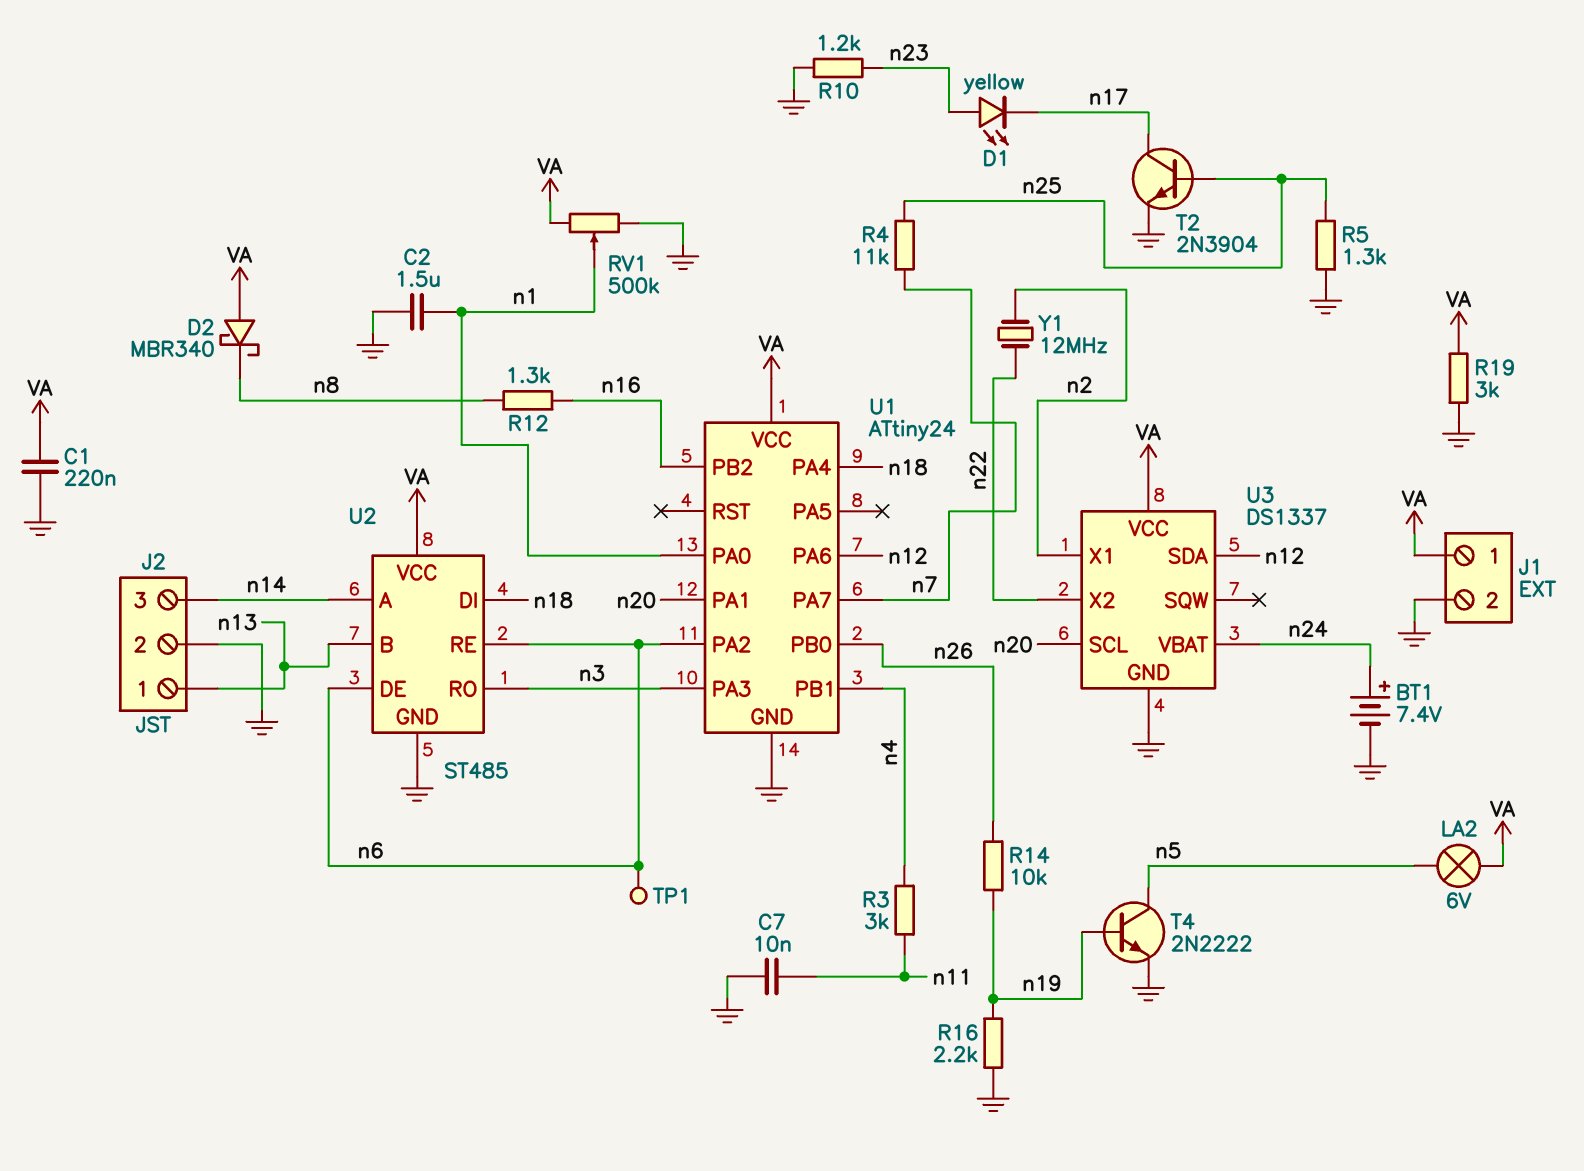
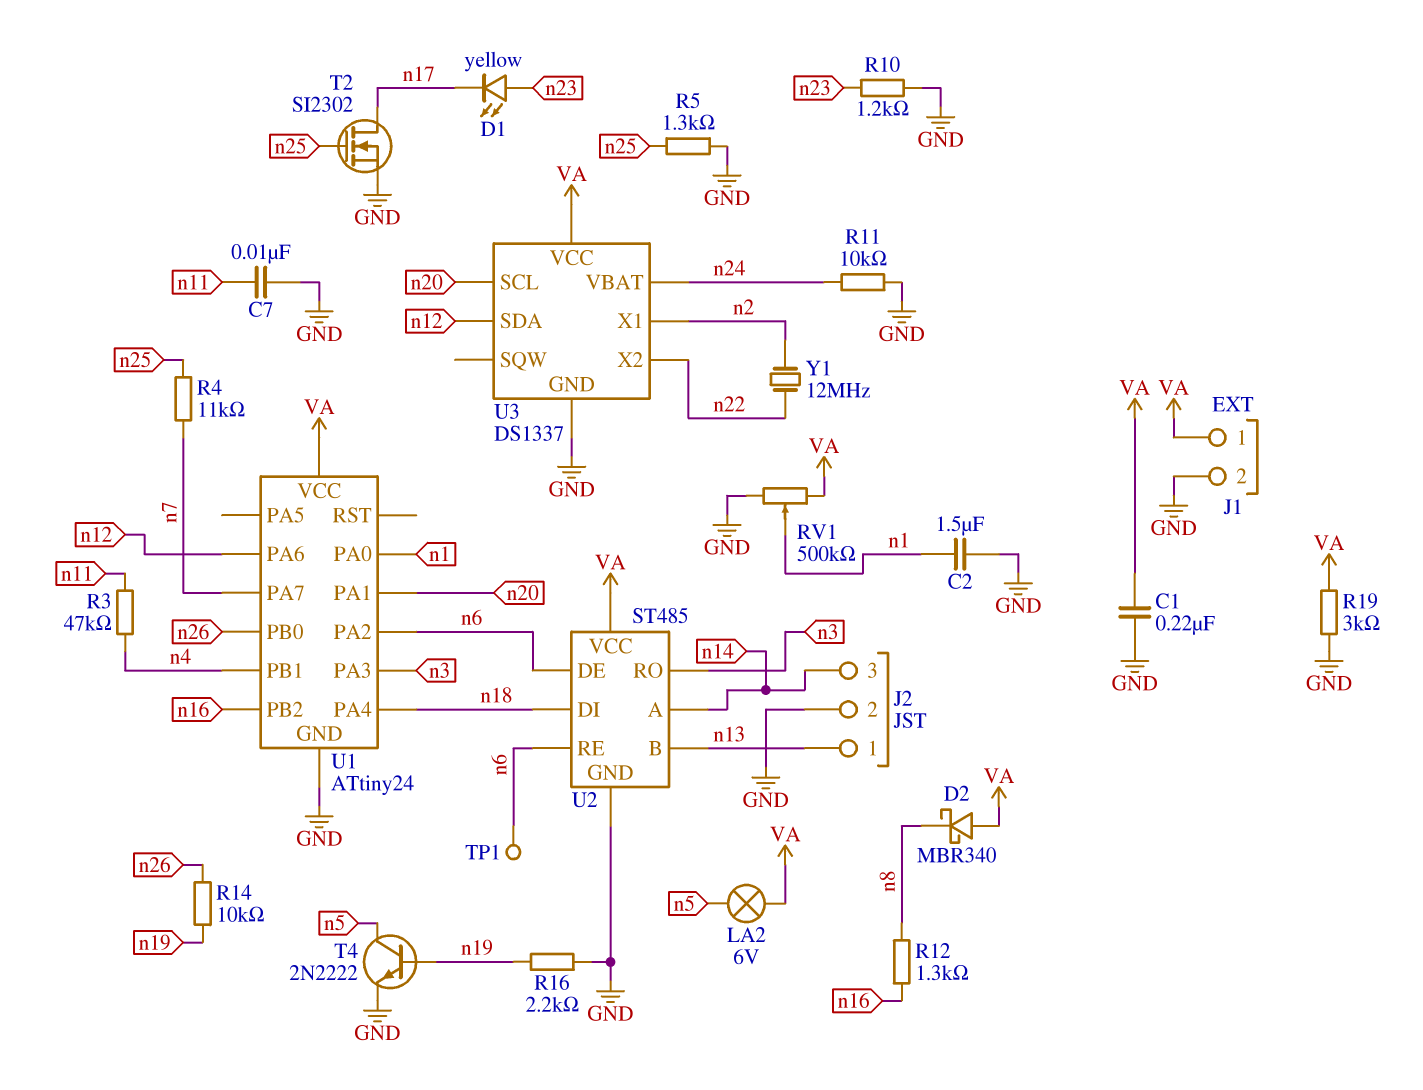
BT1: 7.4V (plus n24, minus GND) -> none
R3: 3k (n4, n11) -> 47k (n4, n11)
R11: none -> 10k (GND, n24)
T2: NPN 2N3904 (B n25, C n17, E GND) -> NMOS SI2302 (G n25, D n17, S GND)

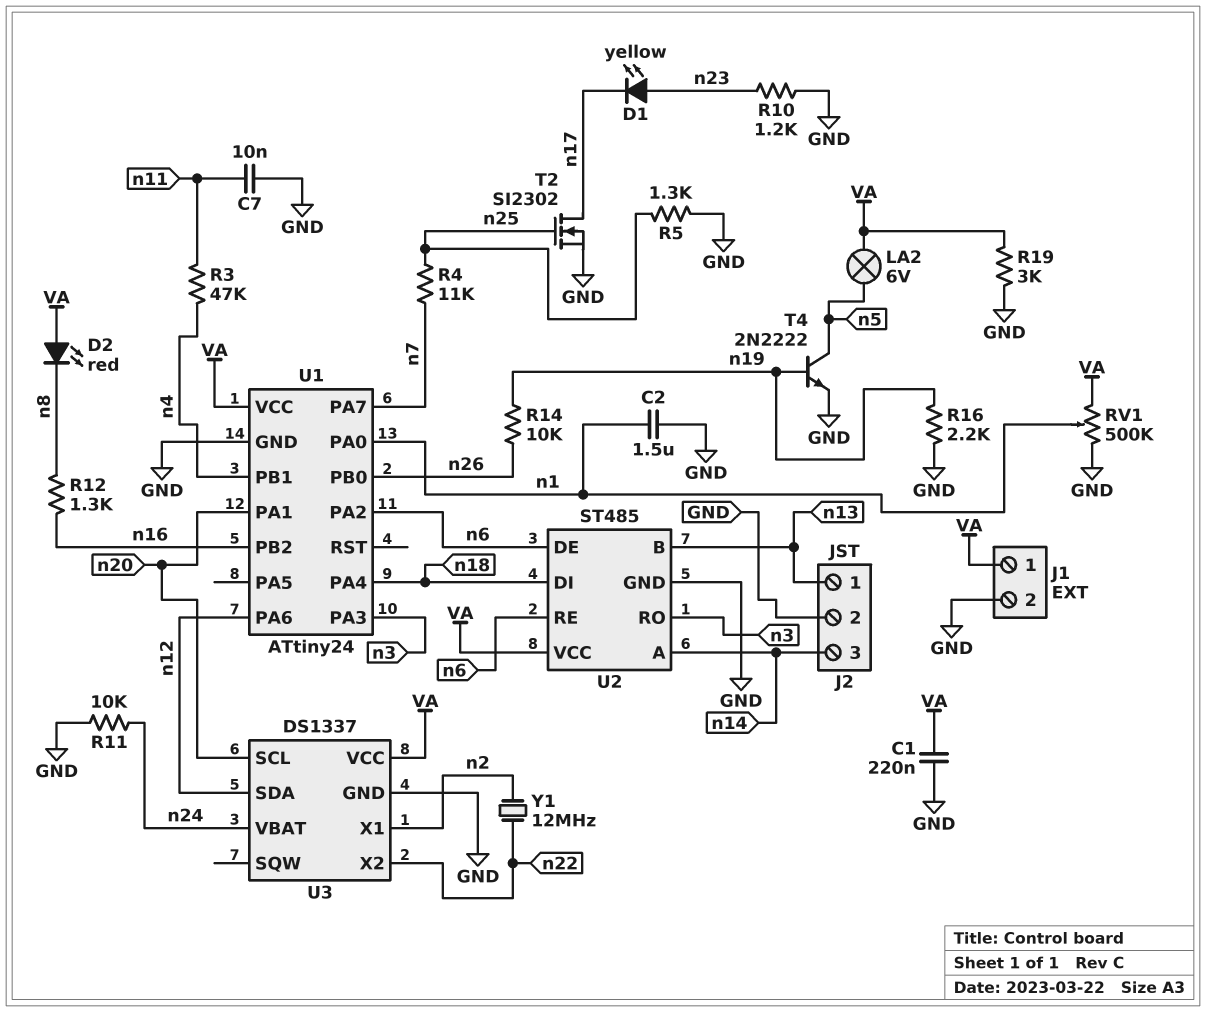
D2: schottky MBR340 (A VA, K n8) -> LED red (A VA, K n8)
TP1: test point (n6) -> none

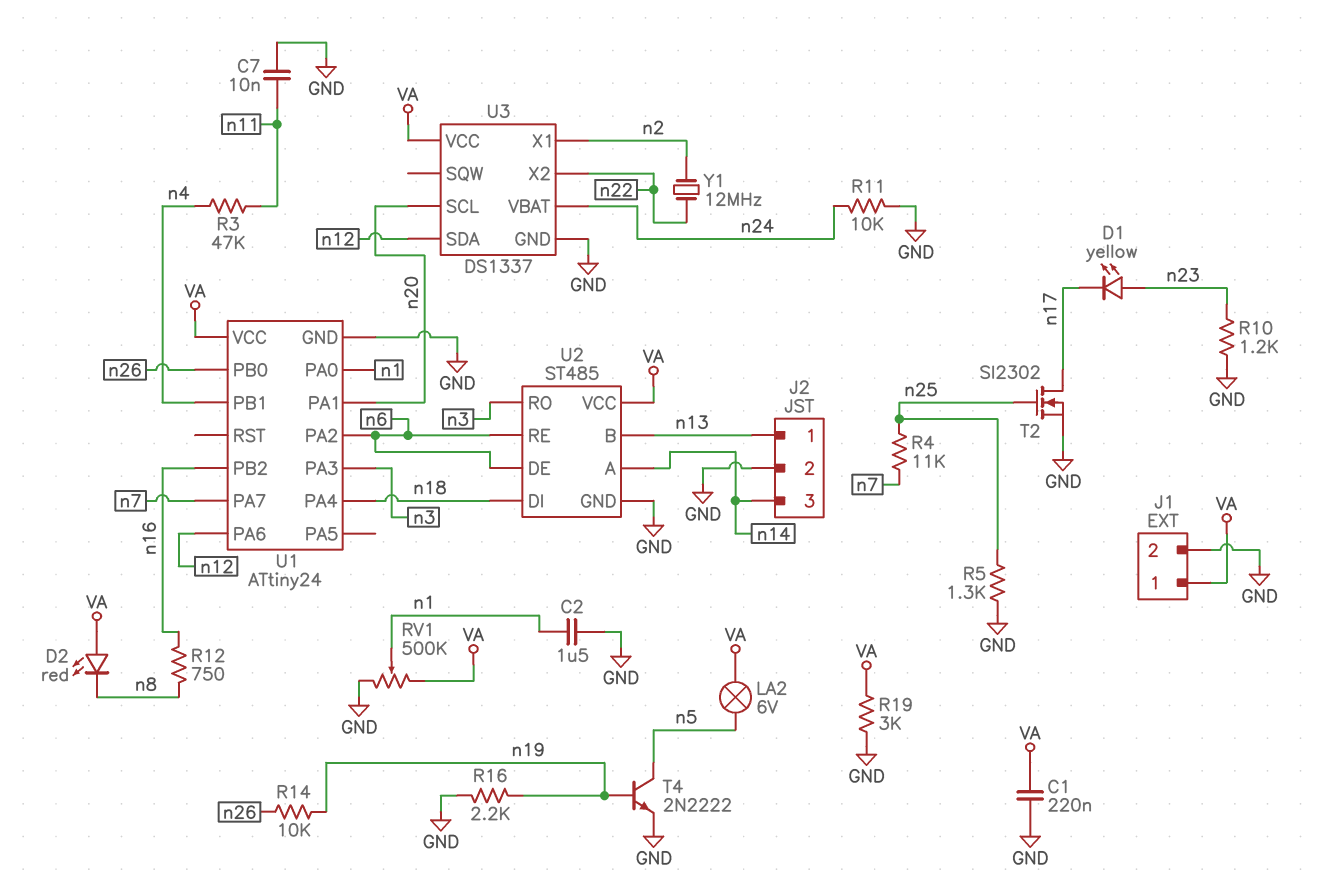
R12: 1.3k (n8, n16) -> 750 (n8, n16)

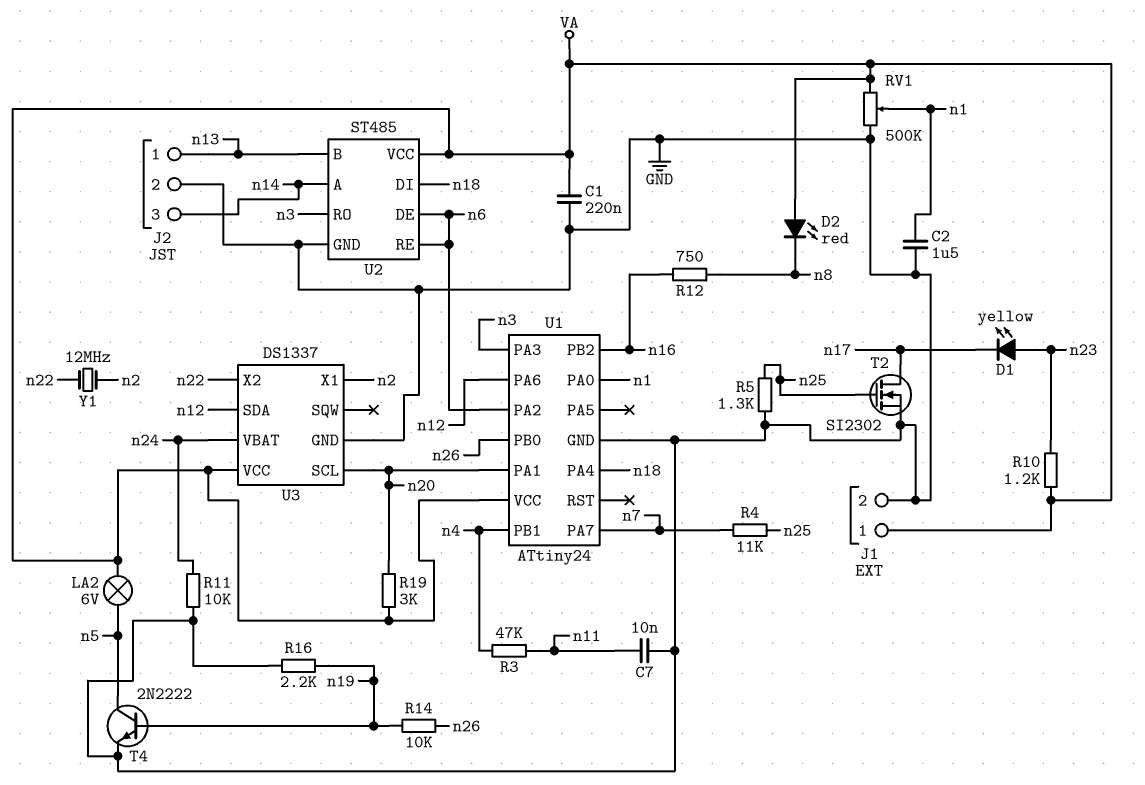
R10: 1.2k (GND, n23) -> 1.2k (VA, n23)
R19: 3k (GND, VA) -> 3k (VA, n20)

